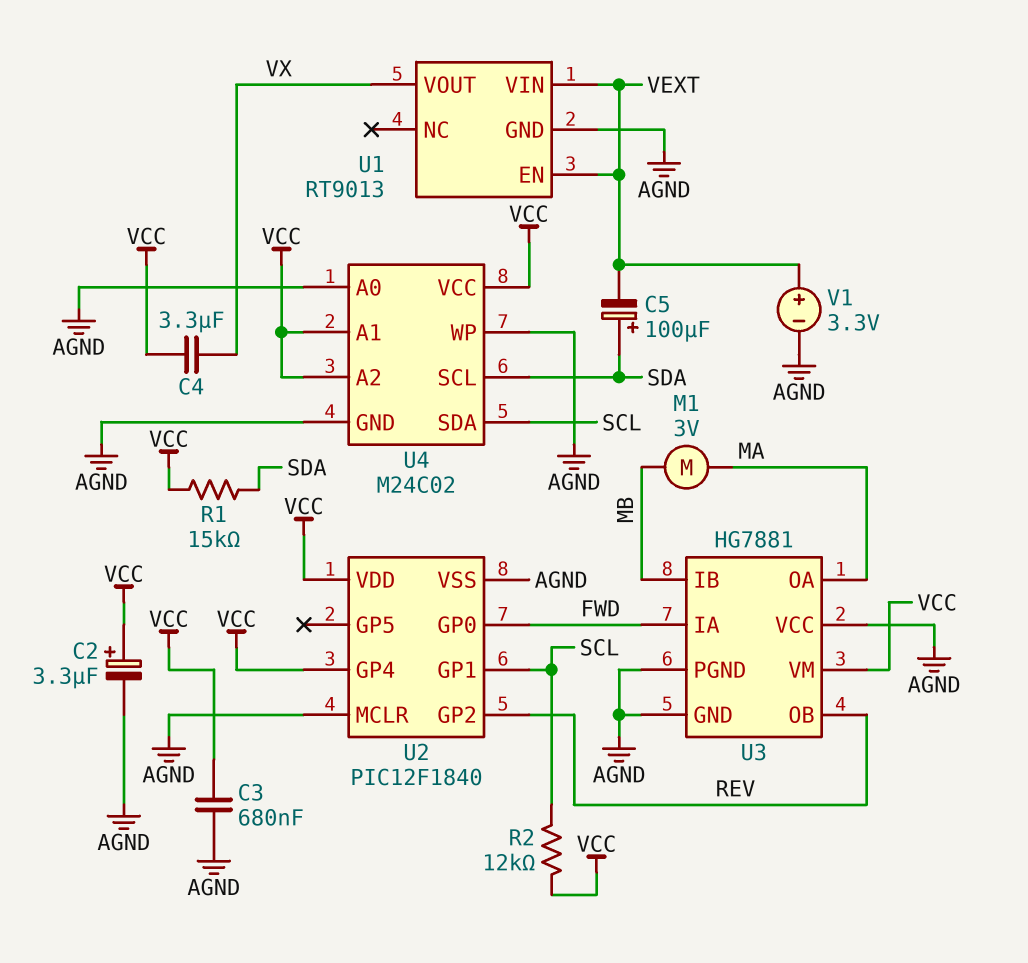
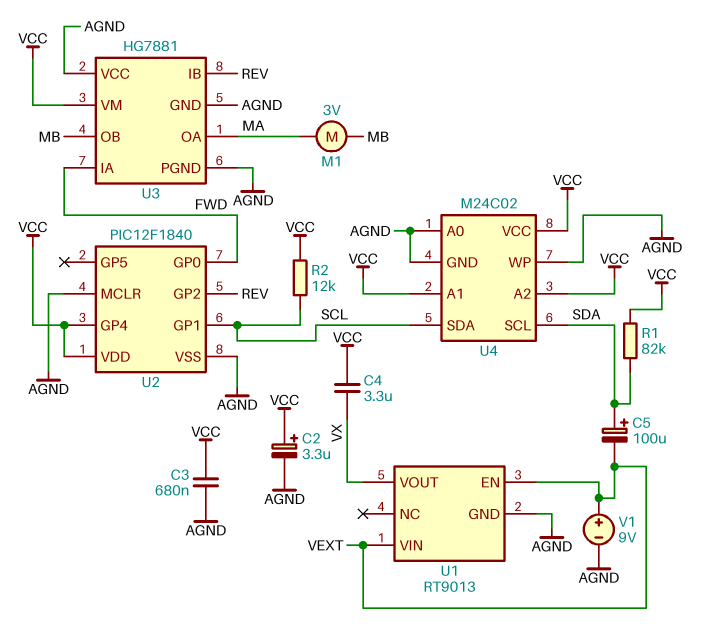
R1: 15k (SDA, VCC) -> 82k (SDA, VCC)
U3 pin IB: MB -> REV
U3 pin OB: REV -> MB
V1: 3.3V (plus VEXT, minus AGND) -> 9V (plus VEXT, minus AGND)

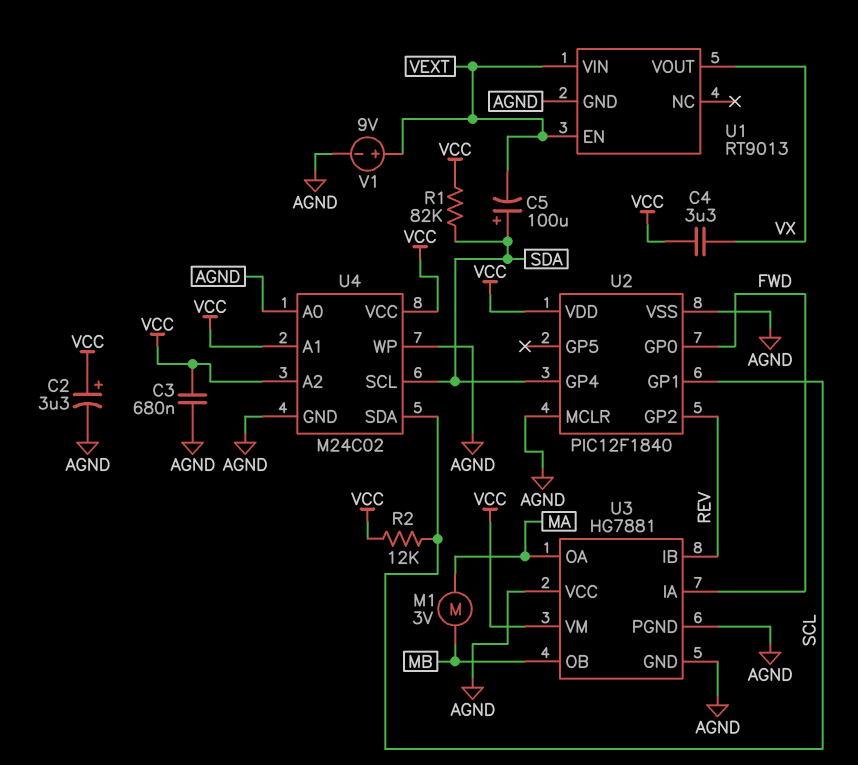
U2 pin GP4: VCC -> SDA

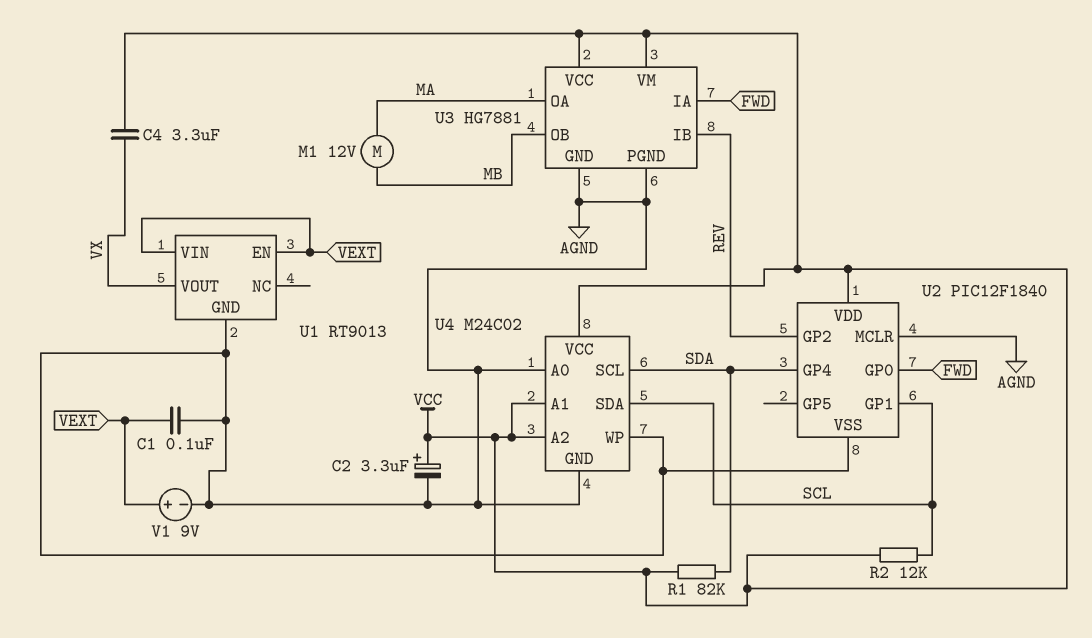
C1: none -> 100nF (AGND, VEXT)
C3: 680nF (AGND, VCC) -> none
C5: 100uF (plus SDA, minus VEXT) -> none
M1: motor 3V (MA, MB) -> motor 12V (MA, MB)
U3 pin VCC: AGND -> VCC

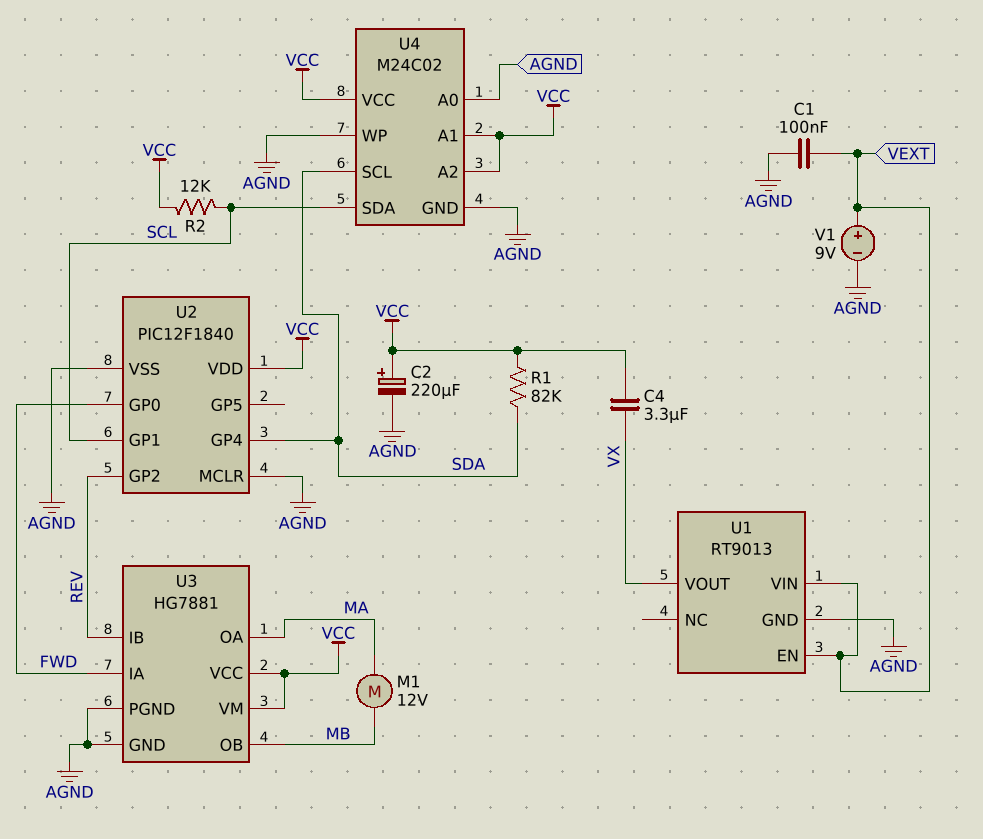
C2: 3.3uF (plus VCC, minus AGND) -> 220uF (plus VCC, minus AGND)

